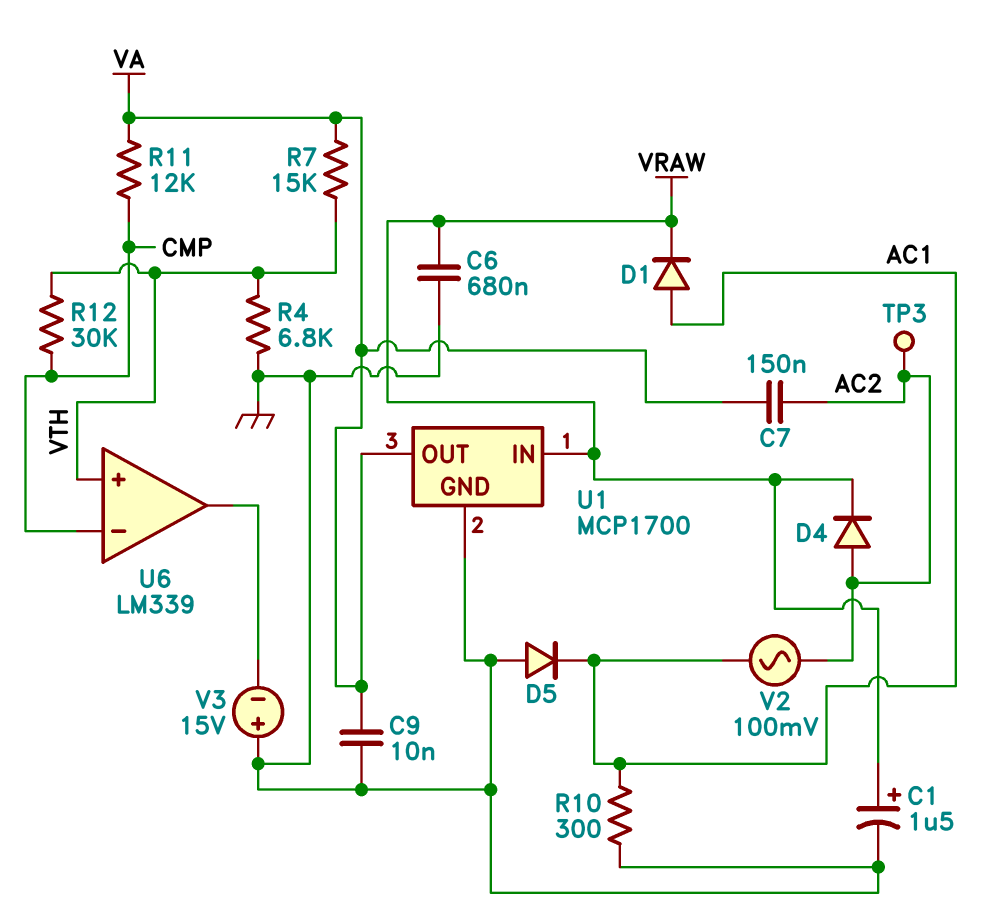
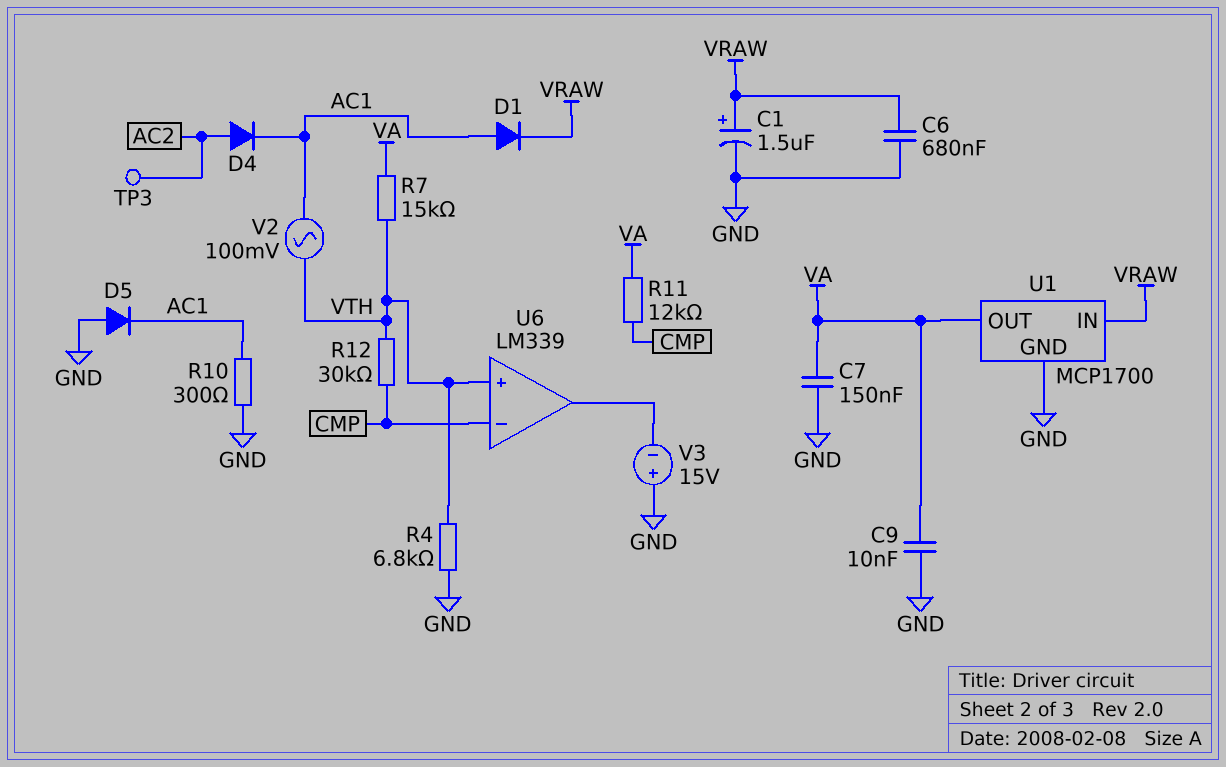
C7: 150nF (AC2, VA) -> 150nF (GND, VA)
D4: diode (A AC2, K VRAW) -> diode (A AC2, K AC1)
V2: AC 100mV (AC1, AC2) -> AC 100mV (AC1, VTH)

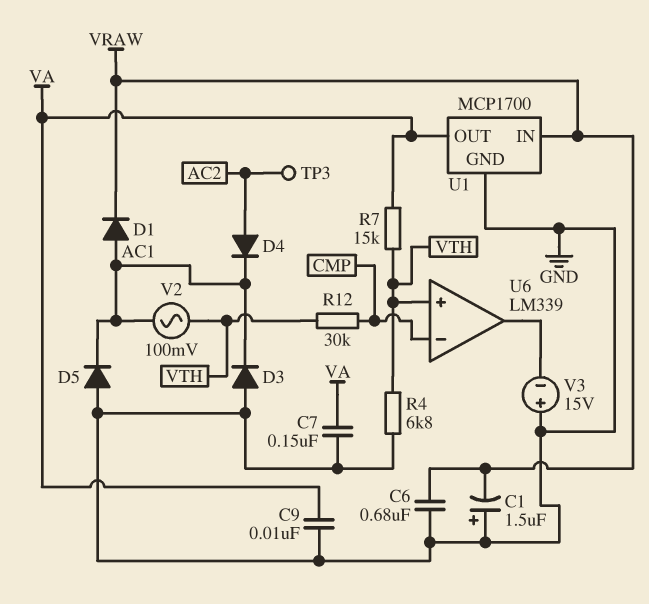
C1: 1.5uF (plus VRAW, minus GND) -> 1.5uF (plus GND, minus VRAW)
D3: none -> diode (A GND, K AC1)
R10: 300 (AC1, GND) -> none
R11: 12k (CMP, VA) -> none

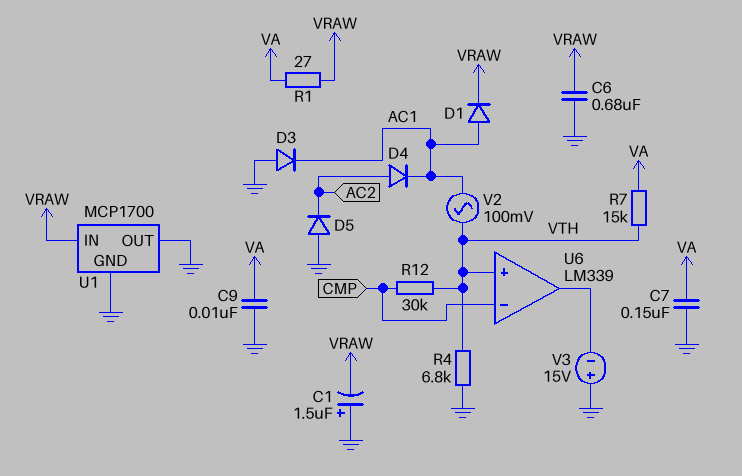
D5: diode (A GND, K AC1) -> diode (A GND, K AC2)
R1: none -> 27 (VA, VRAW)
TP3: test point (AC2) -> none
U1 pin OUT: VA -> GND

